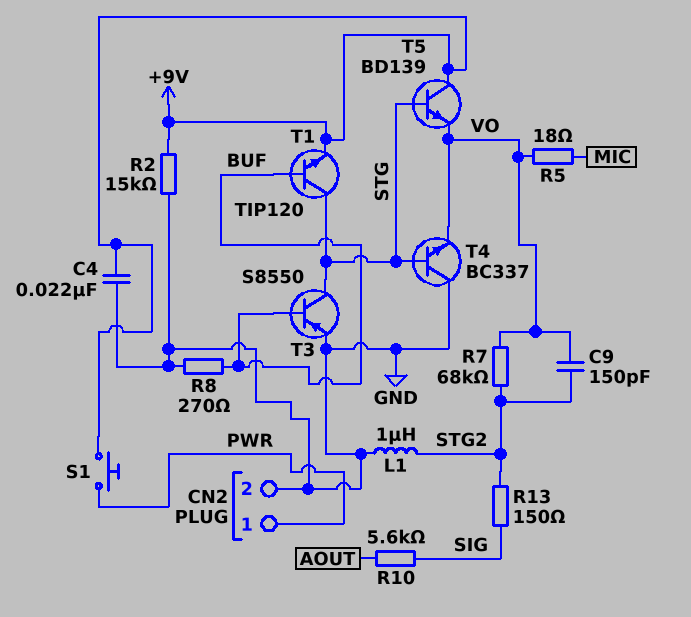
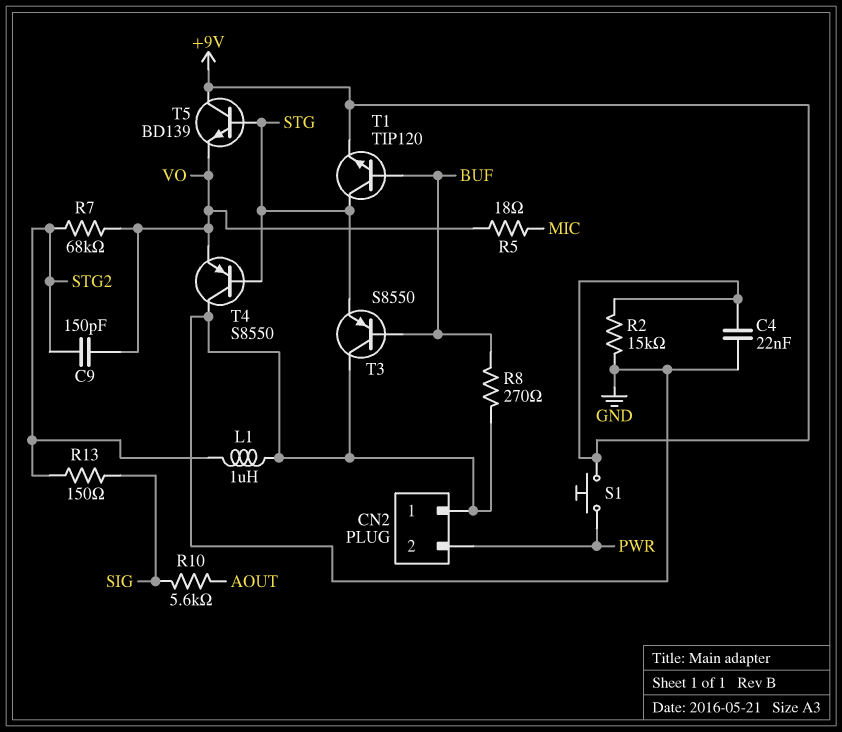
CN2 pin 1: PWR -> GND
CN2 pin 2: GND -> PWR
T3: PNP S8550 (B BUF, C STG, E GND) -> PNP S8550 (B BUF, C GND, E STG)
T4: NPN BC337 (B STG, C GND, E VO) -> PNP S8550 (B STG, C GND, E VO)

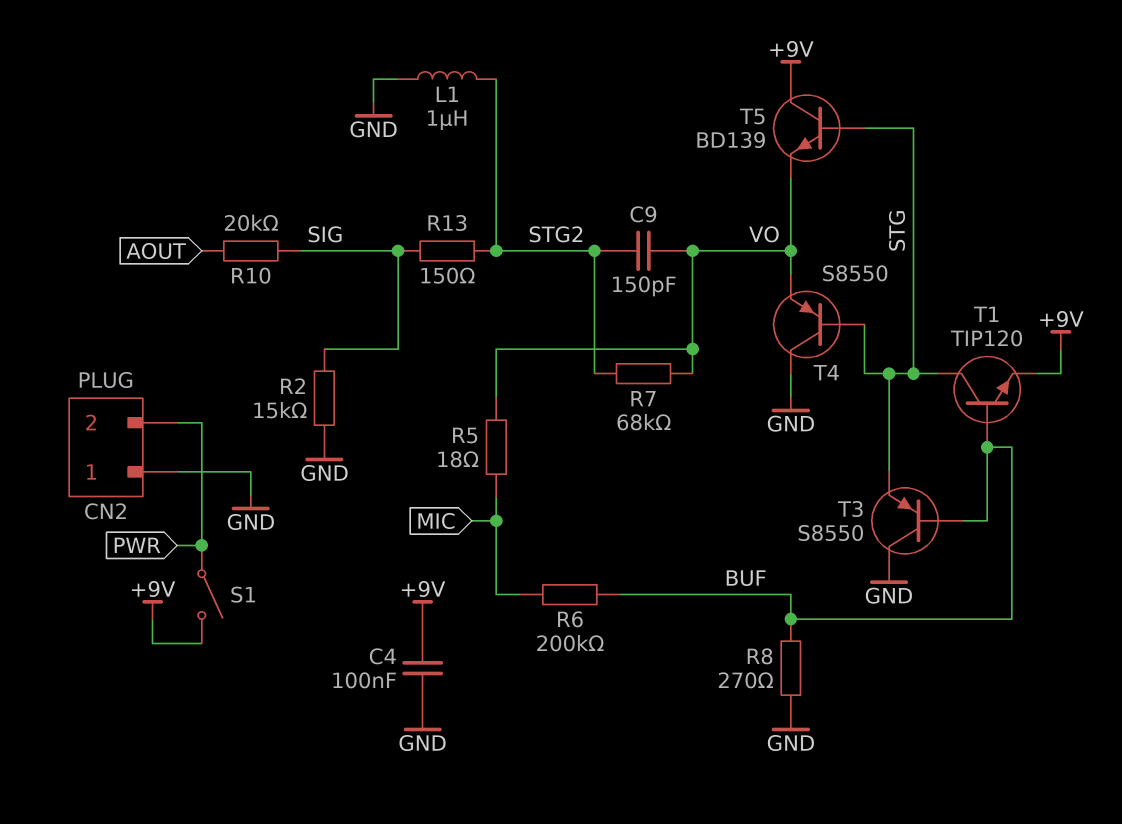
C4: 22nF (+9V, GND) -> 100nF (+9V, GND)
R2: 15k (+9V, GND) -> 15k (GND, SIG)
R6: none -> 200k (BUF, MIC)
R10: 5.6k (AOUT, SIG) -> 20k (AOUT, SIG)
S1: button (+9V, PWR) -> switch (+9V, PWR)

